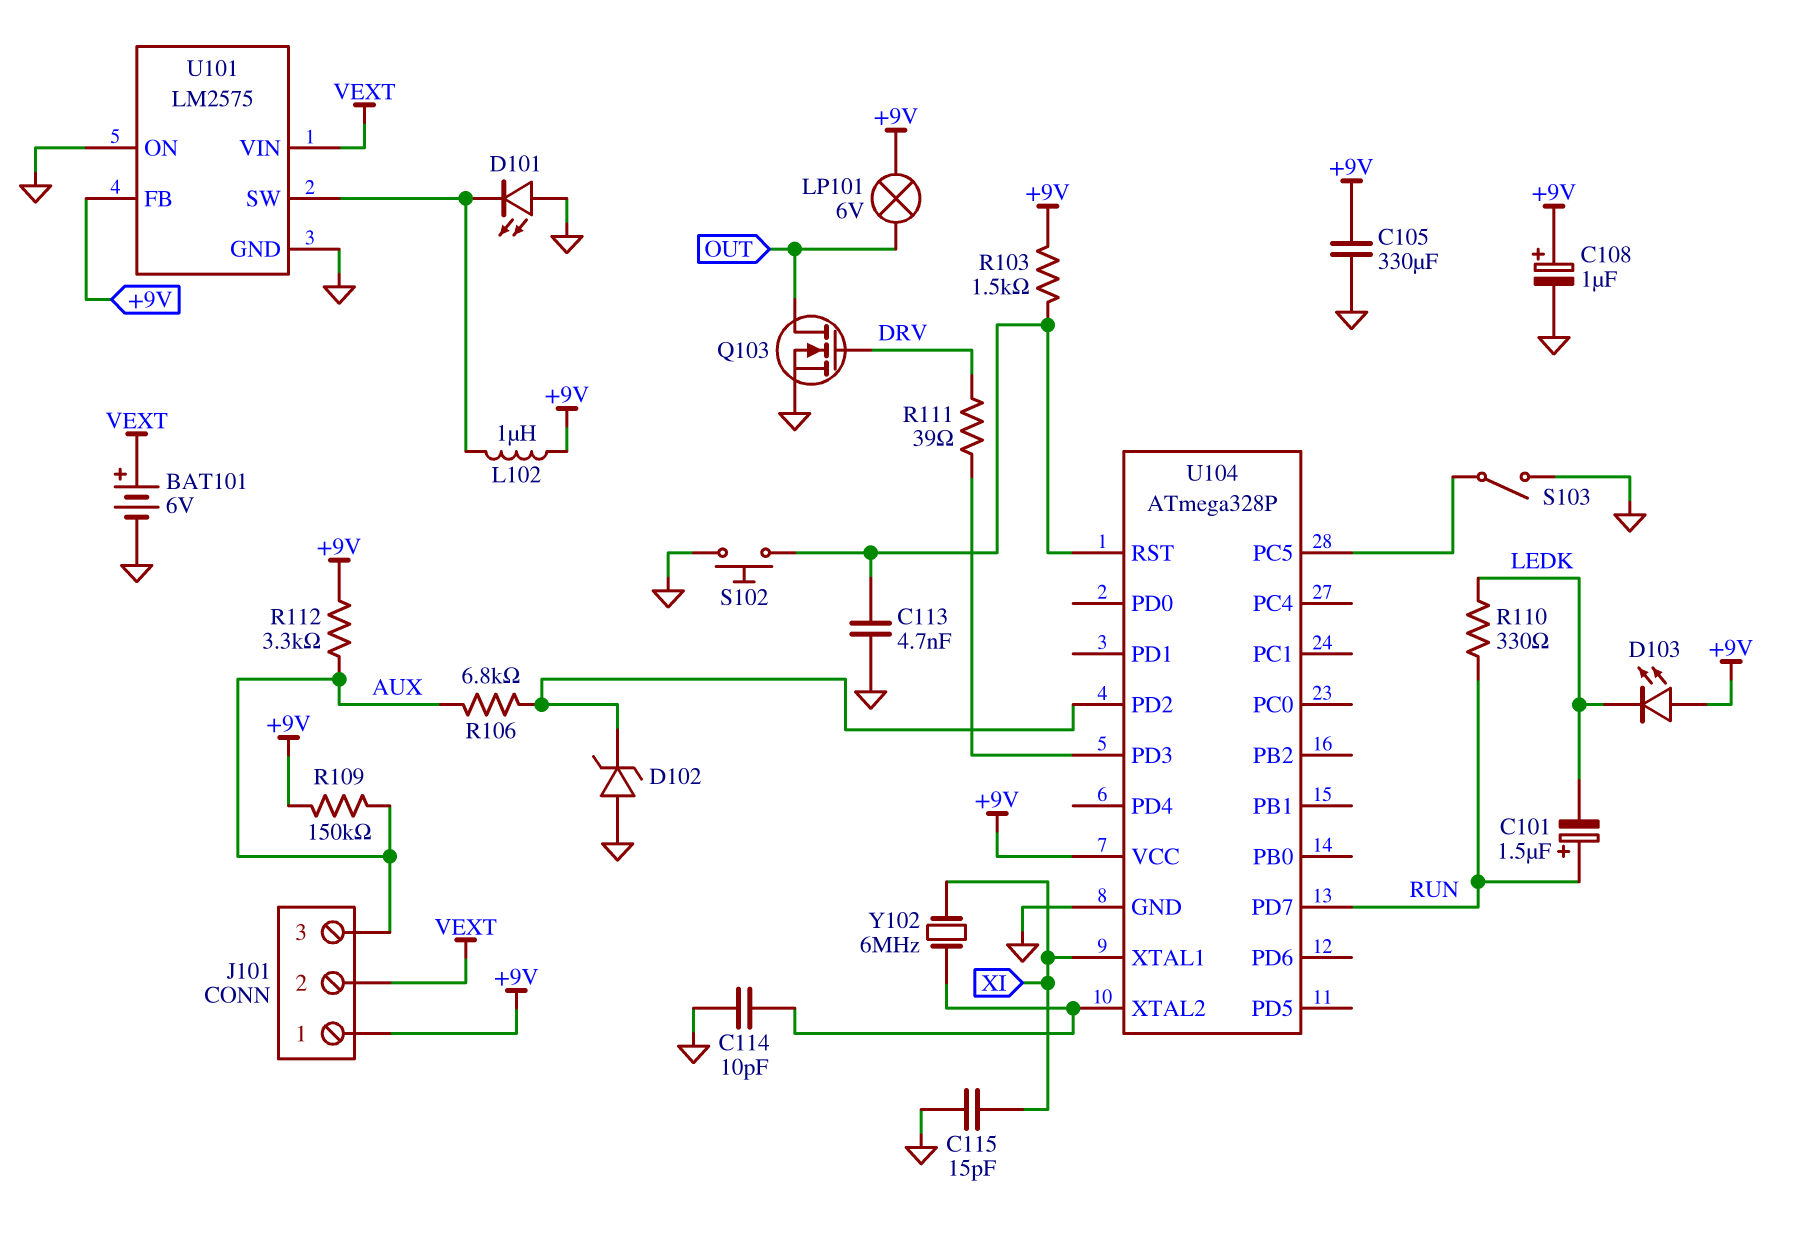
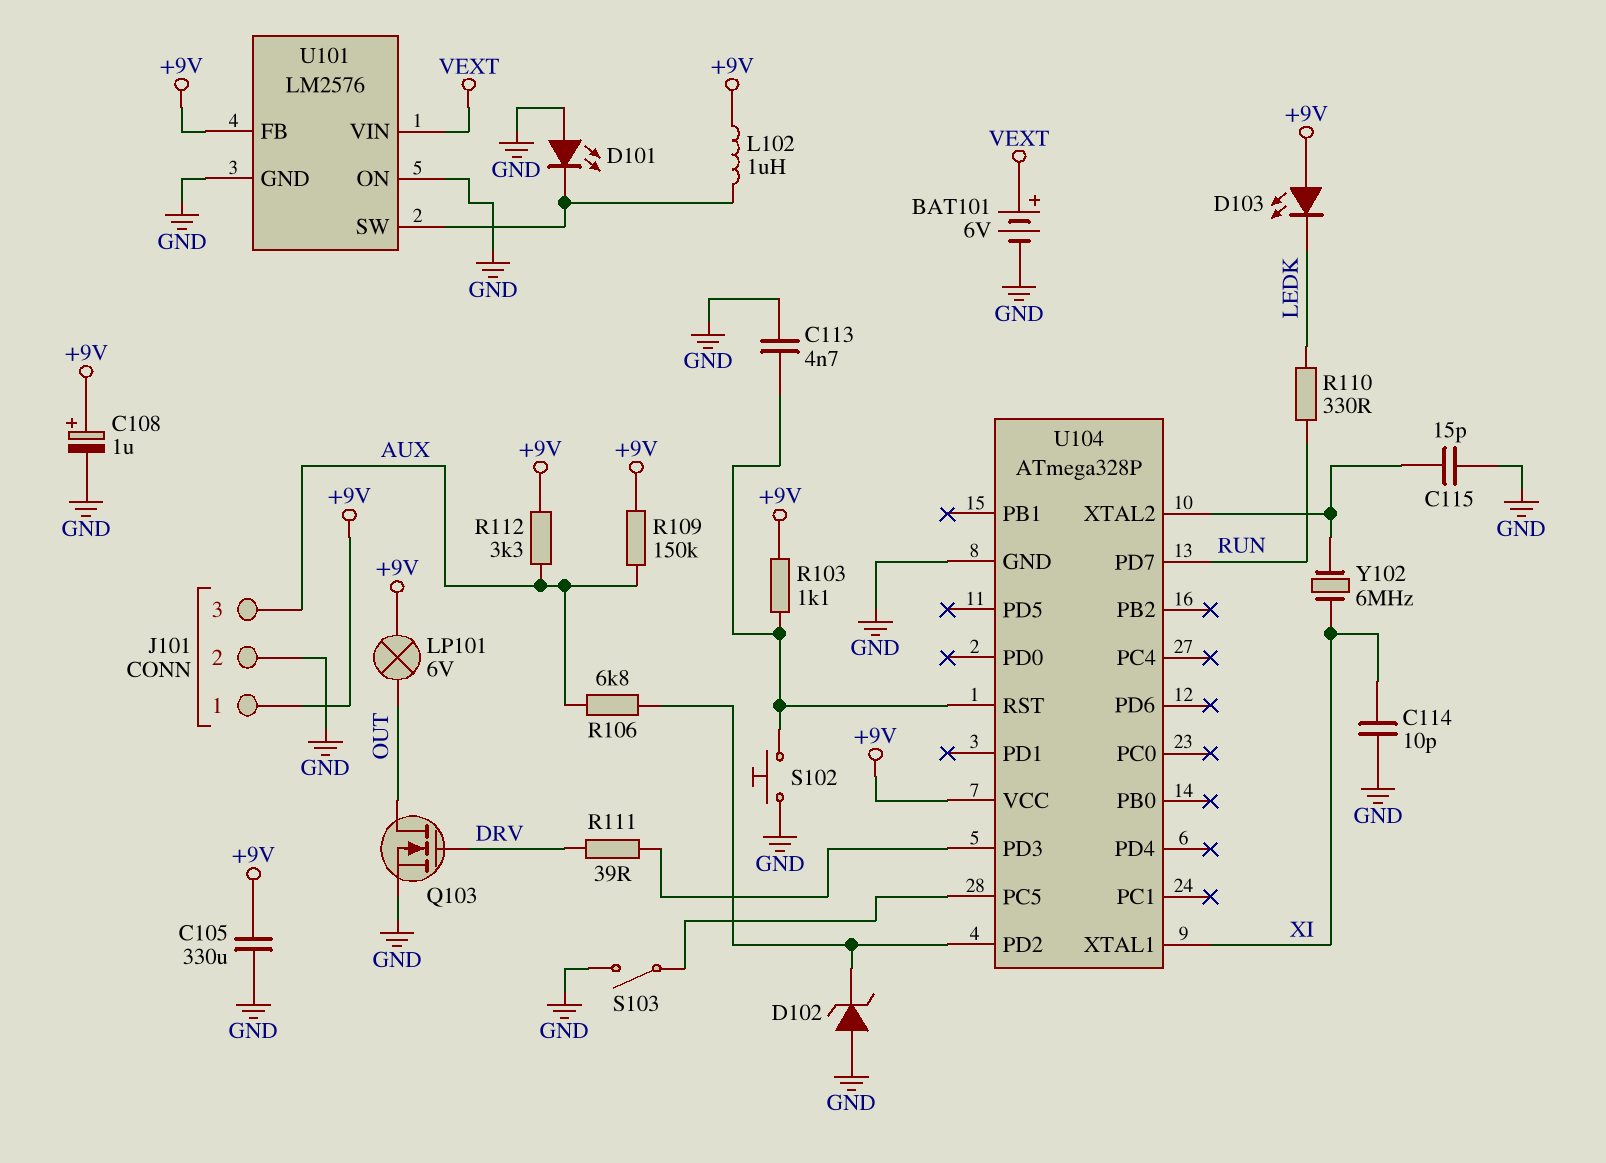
C101: 1.5uF (plus RUN, minus LEDK) -> none
C114: 10pF (GND, U104/XTAL2) -> 10pF (GND, XI)
C115: 15pF (GND, XI) -> 15pF (GND, U104/XTAL2)
J101 pin 2: VEXT -> GND
R103: 1.5k (+9V, U104/RST) -> 1.1k (+9V, U104/RST)
U101: LM2575 -> LM2576

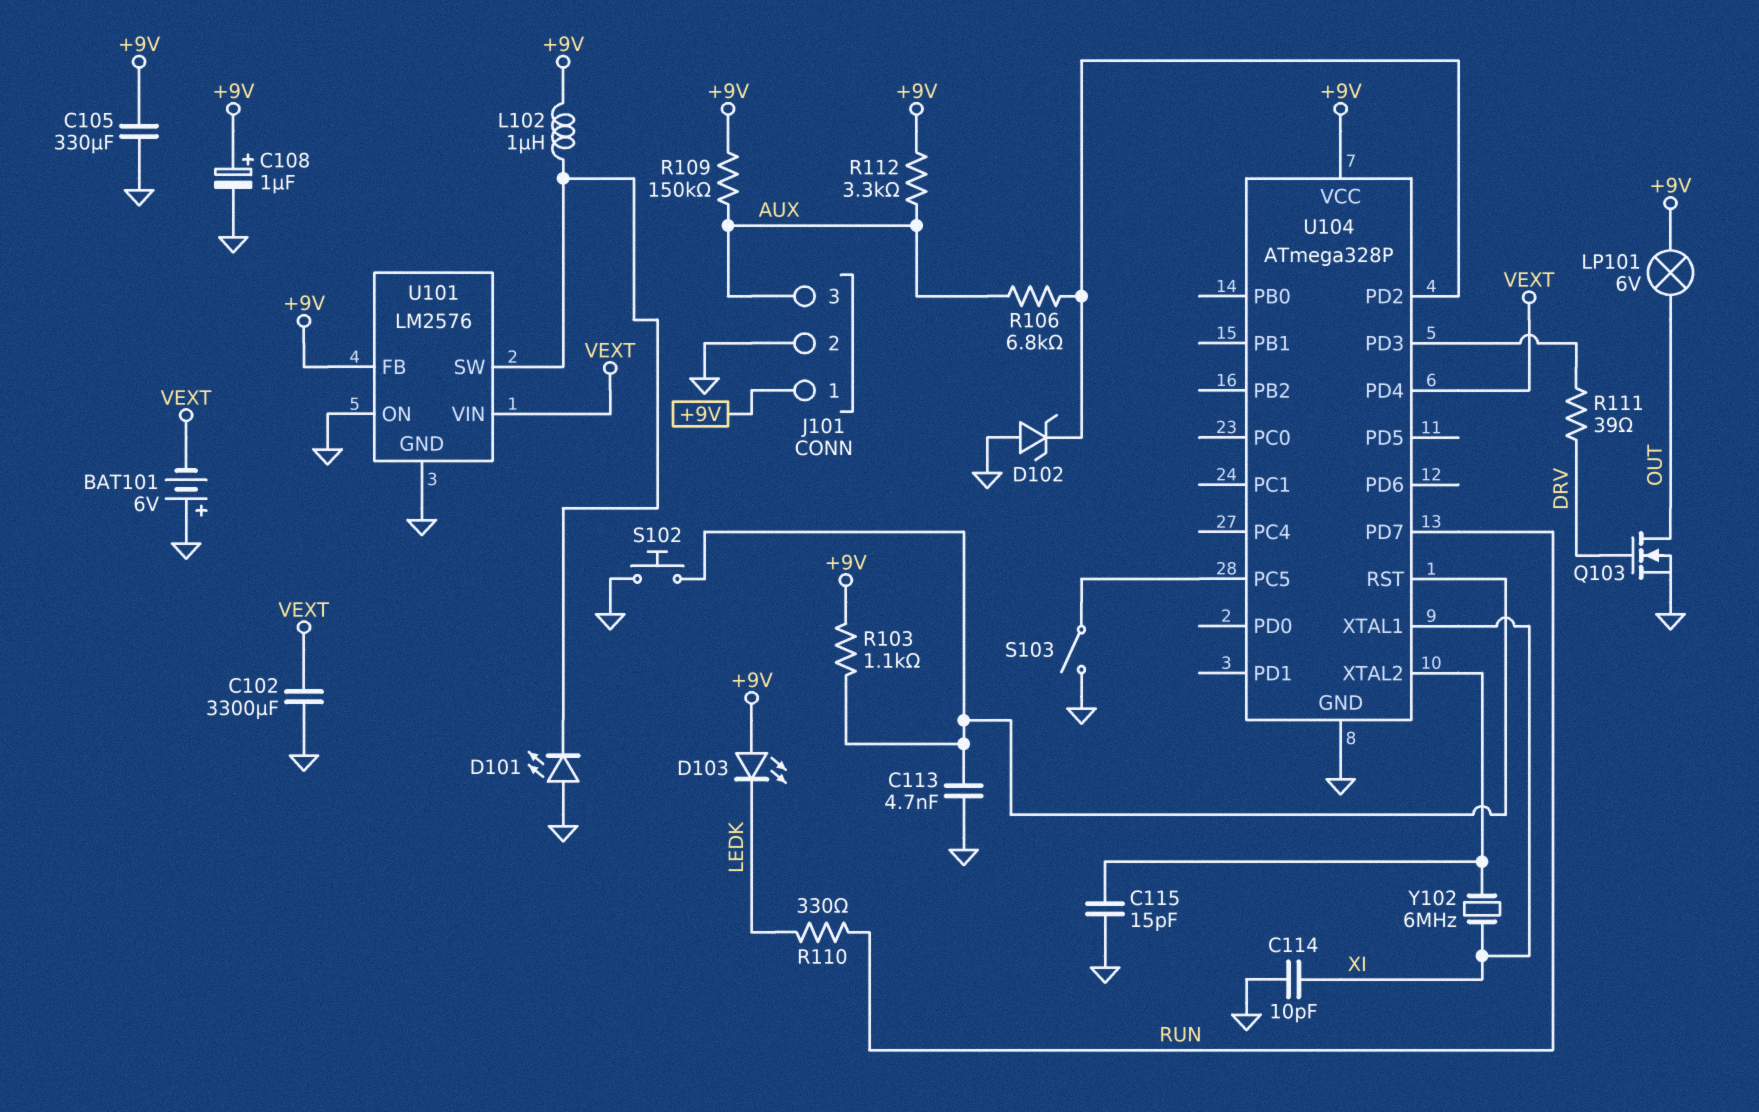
BAT101: 6V (plus VEXT, minus GND) -> 6V (plus GND, minus VEXT)
C102: none -> 3300uF (GND, VEXT)
U104 pin PD4: none -> VEXT

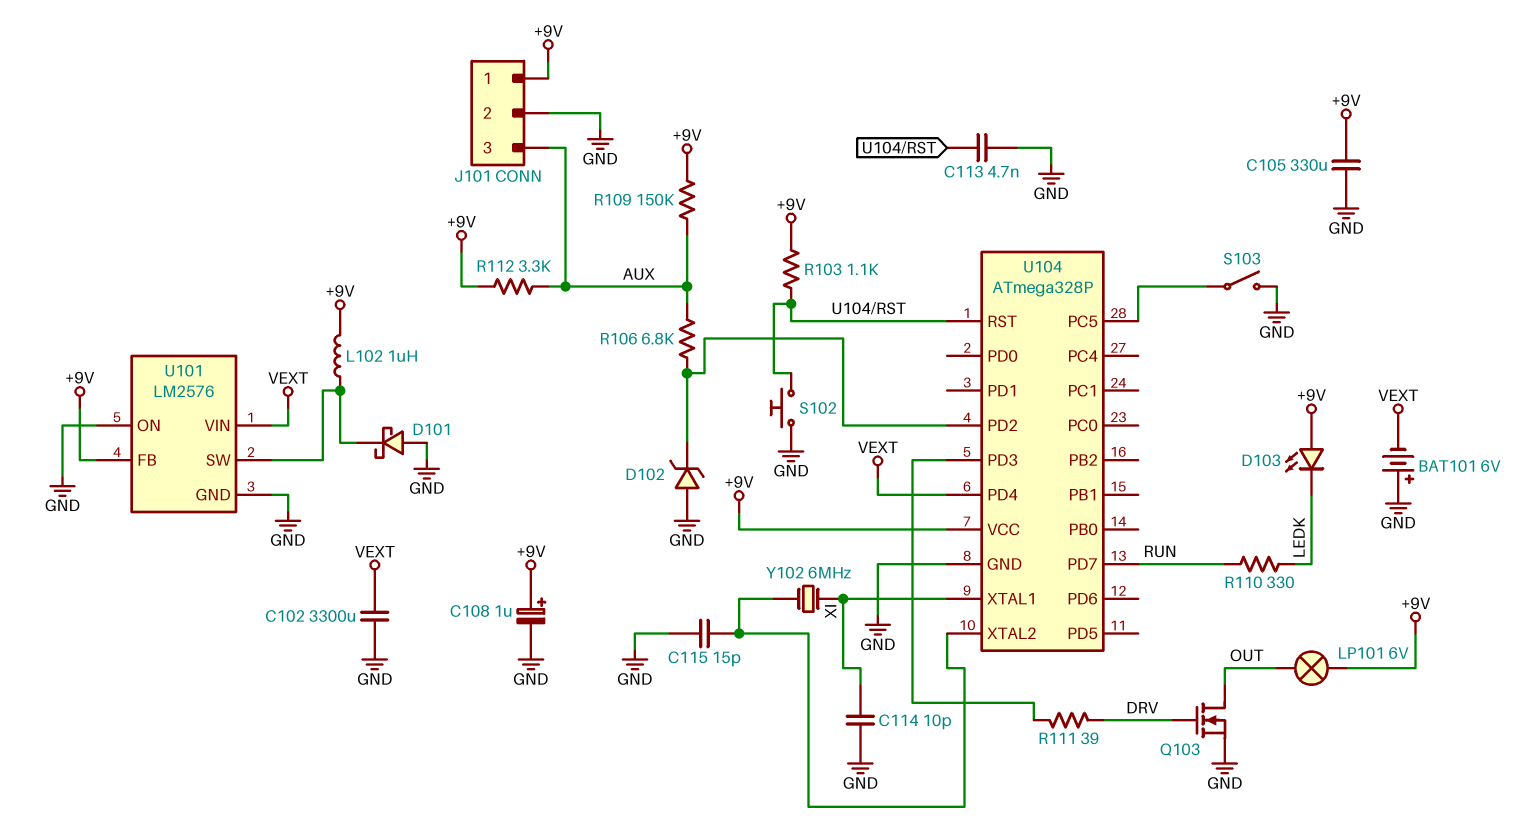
D101: LED (A GND, K U101/SW) -> schottky (A GND, K U101/SW)

